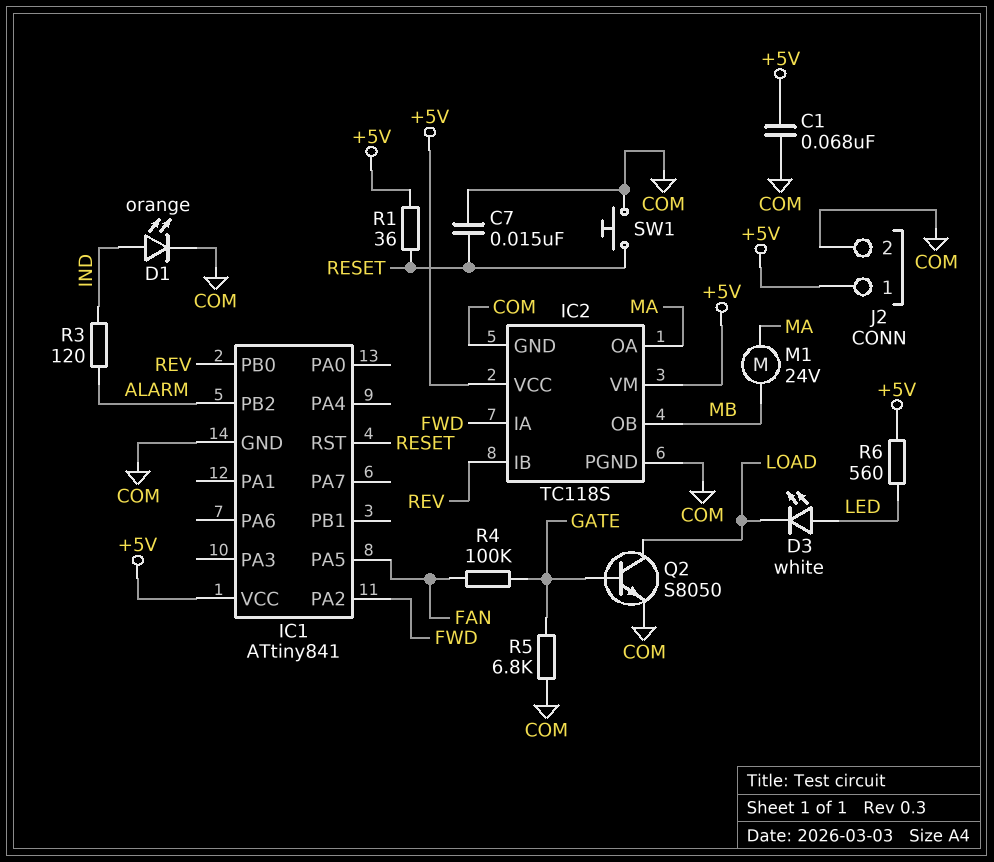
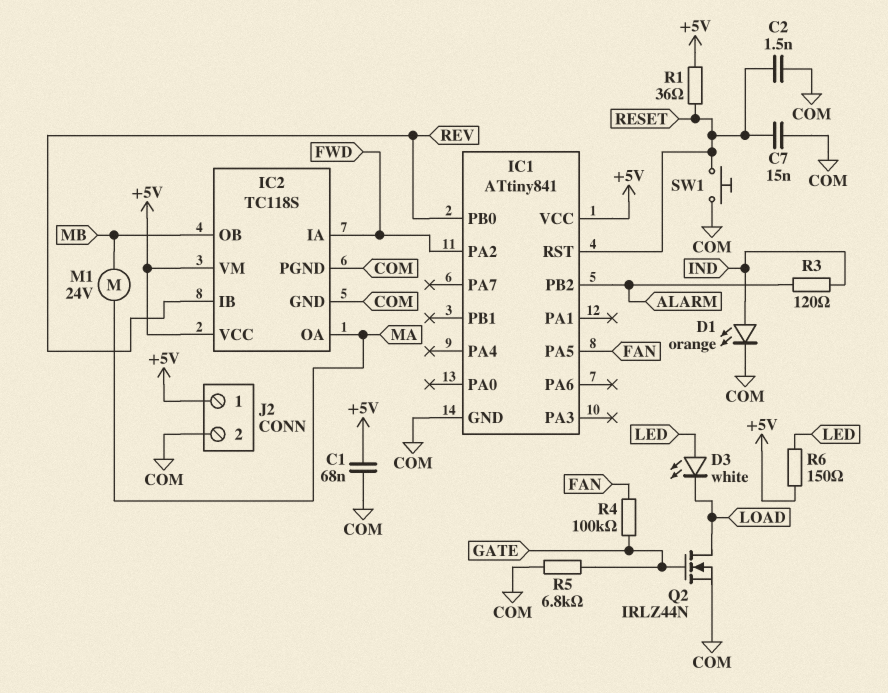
C2: none -> 1.5nF (COM, RESET)
Q2: NPN S8050 (B GATE, C LOAD, E COM) -> NMOS IRLZ44N (G GATE, D LOAD, S COM)
R6: 560 (+5V, LED) -> 150 (+5V, LED)

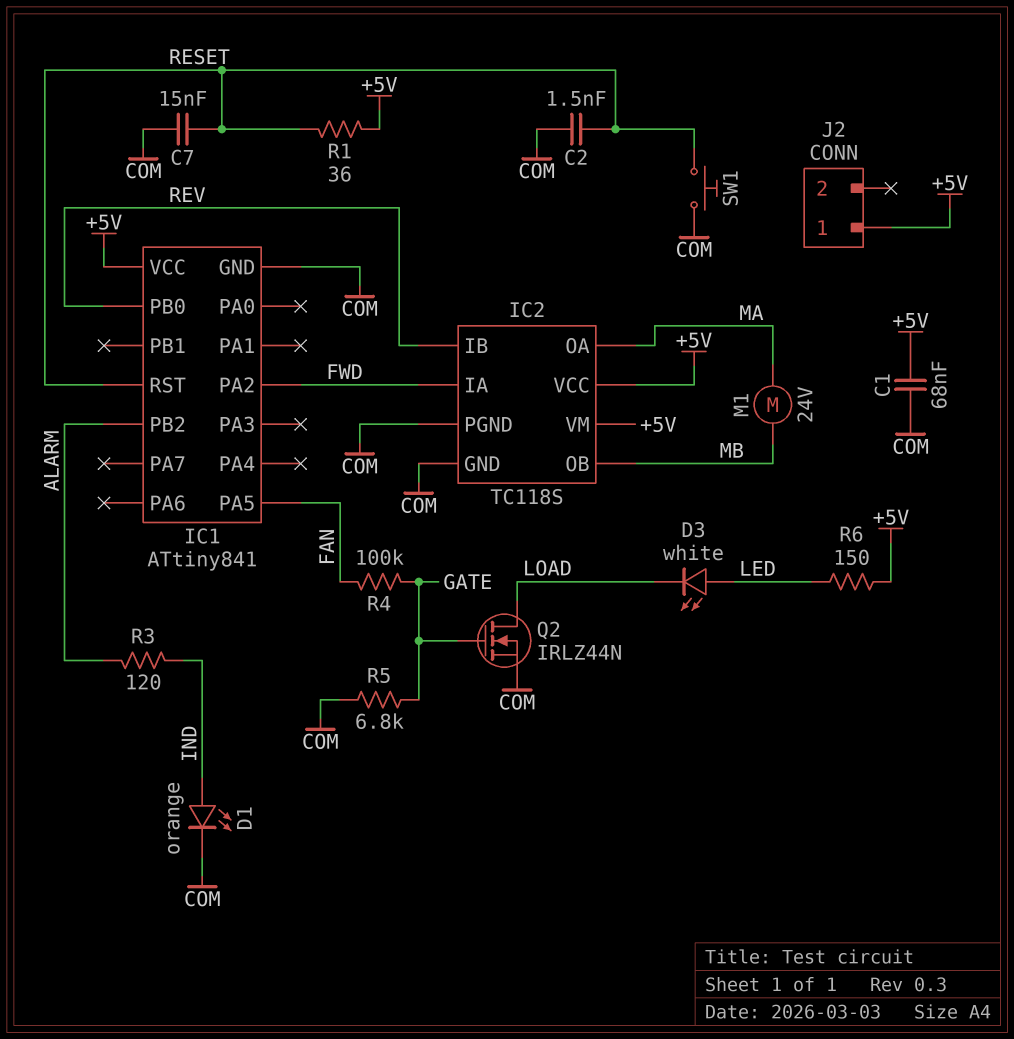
J2 pin 2: COM -> none

